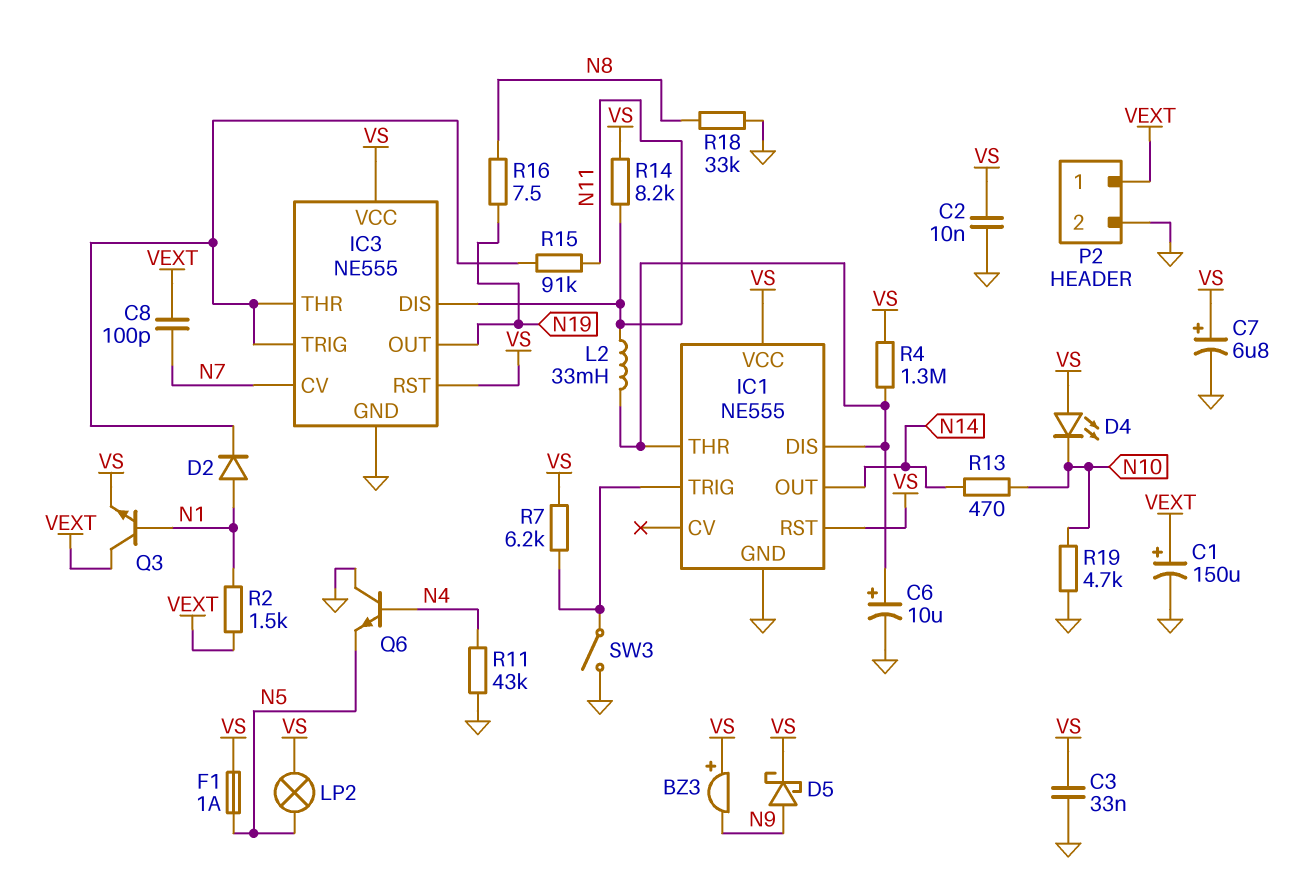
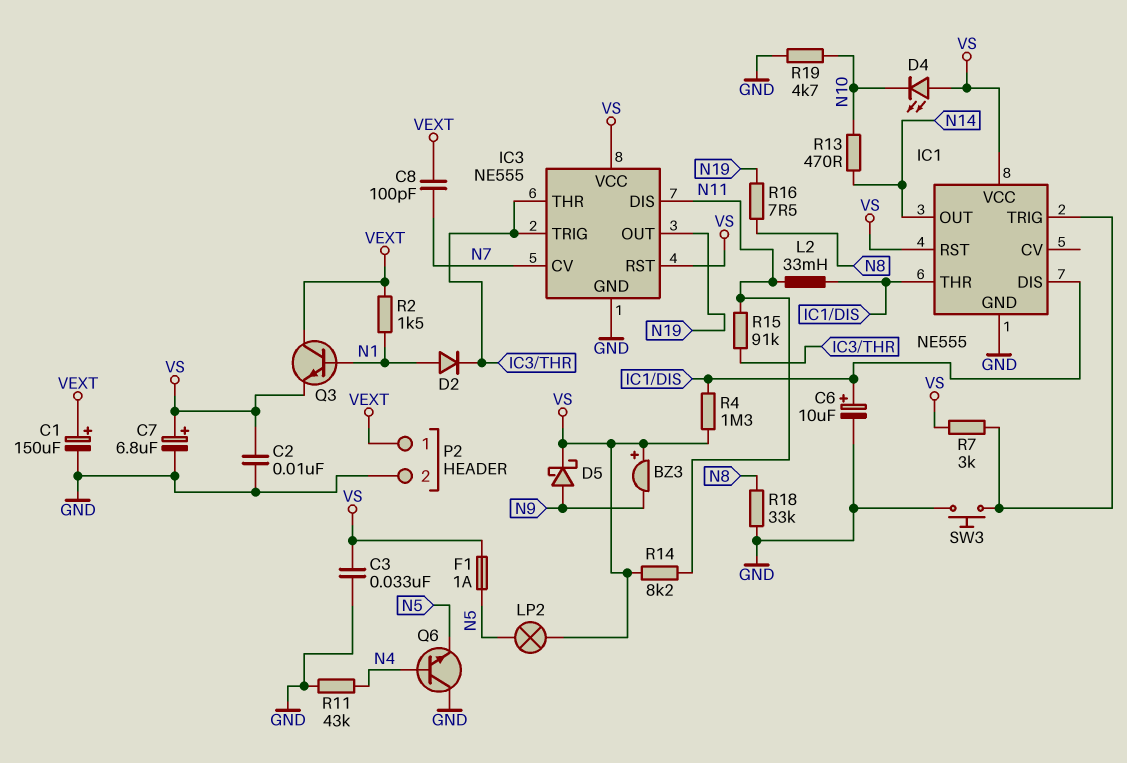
R7: 6.2k (IC1/TRIG, VS) -> 3k (IC1/TRIG, VS)
SW3: switch (GND, IC1/TRIG) -> button (GND, IC1/TRIG)

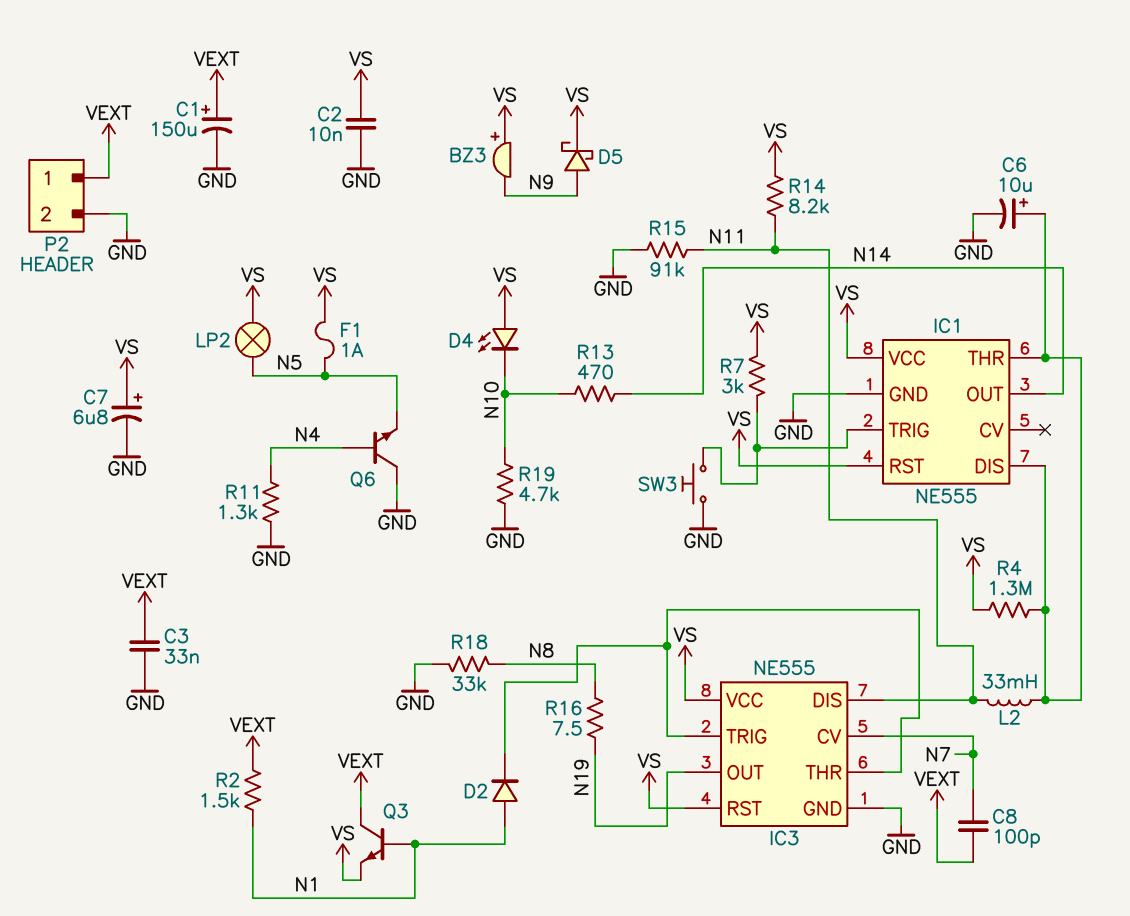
C3: 33nF (GND, VS) -> 33nF (GND, VEXT)
R11: 43k (GND, N4) -> 1.3k (GND, N4)
R15: 91k (IC3/THR, N11) -> 91k (GND, N11)

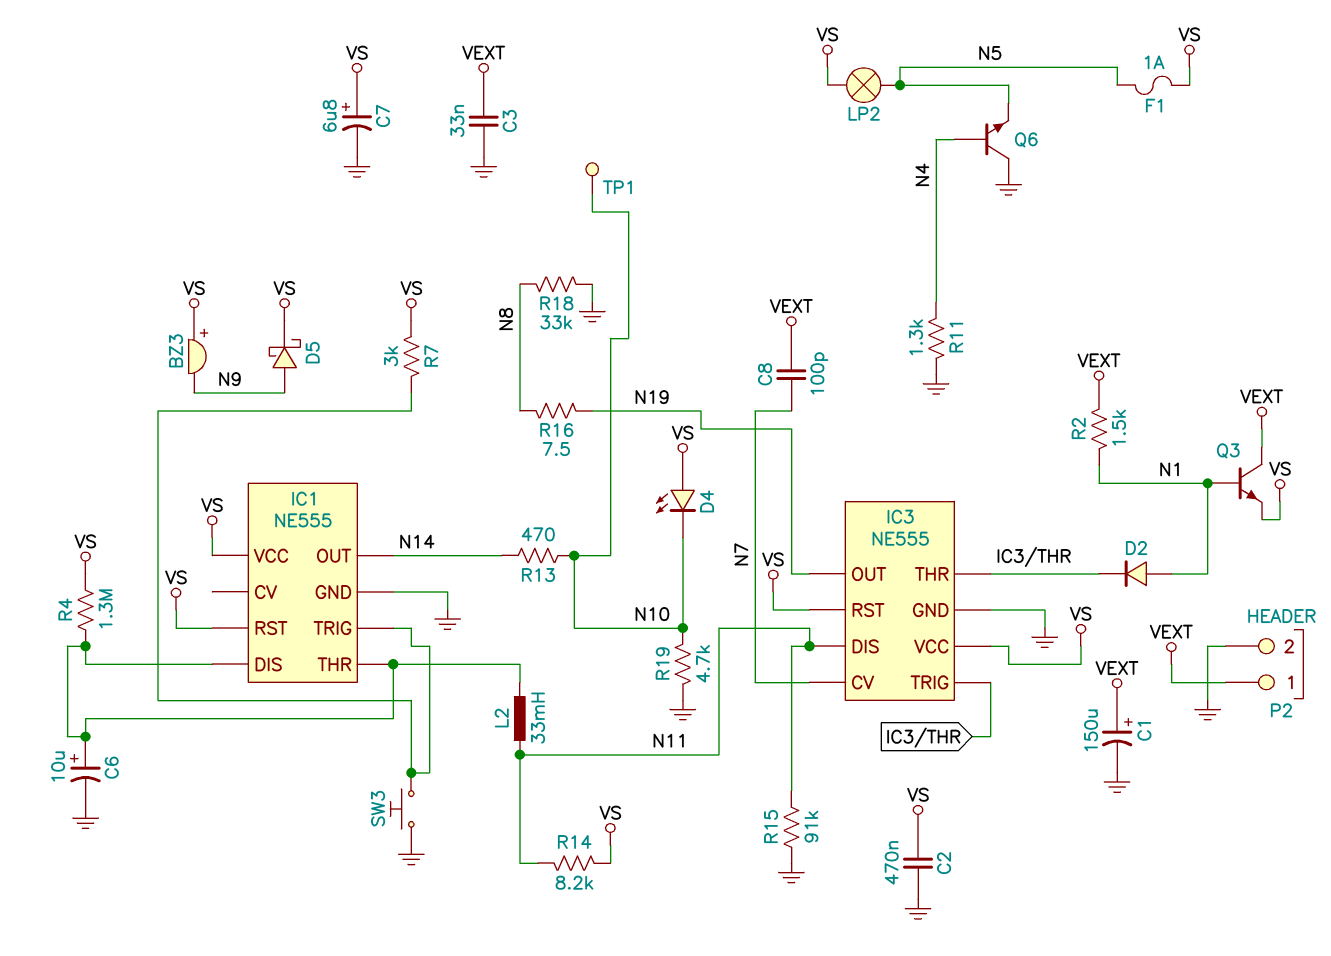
C2: 10nF (GND, VS) -> 470nF (GND, VS)
TP1: none -> test point (N10)

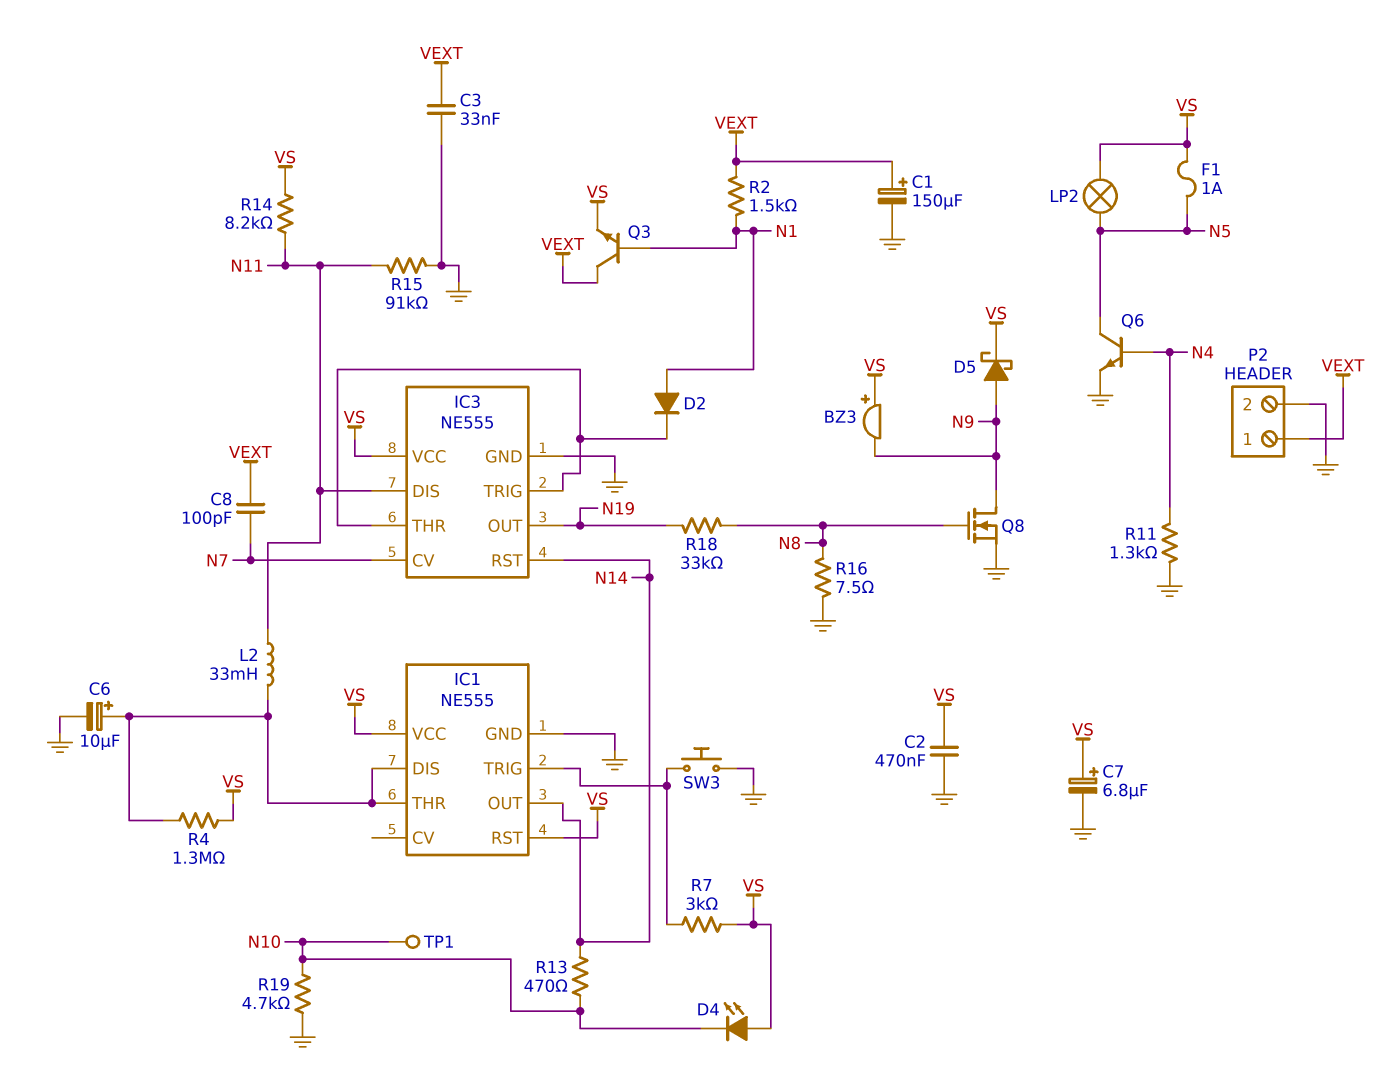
IC3 pin RST: VS -> N14
Q6: NPN (B N4, C GND, E N5) -> NPN (B N4, C N5, E GND)
Q8: none -> NMOS (G N8, D N9, S GND)
R16: 7.5 (N8, N19) -> 7.5 (GND, N8)
R18: 33k (GND, N8) -> 33k (N8, N19)

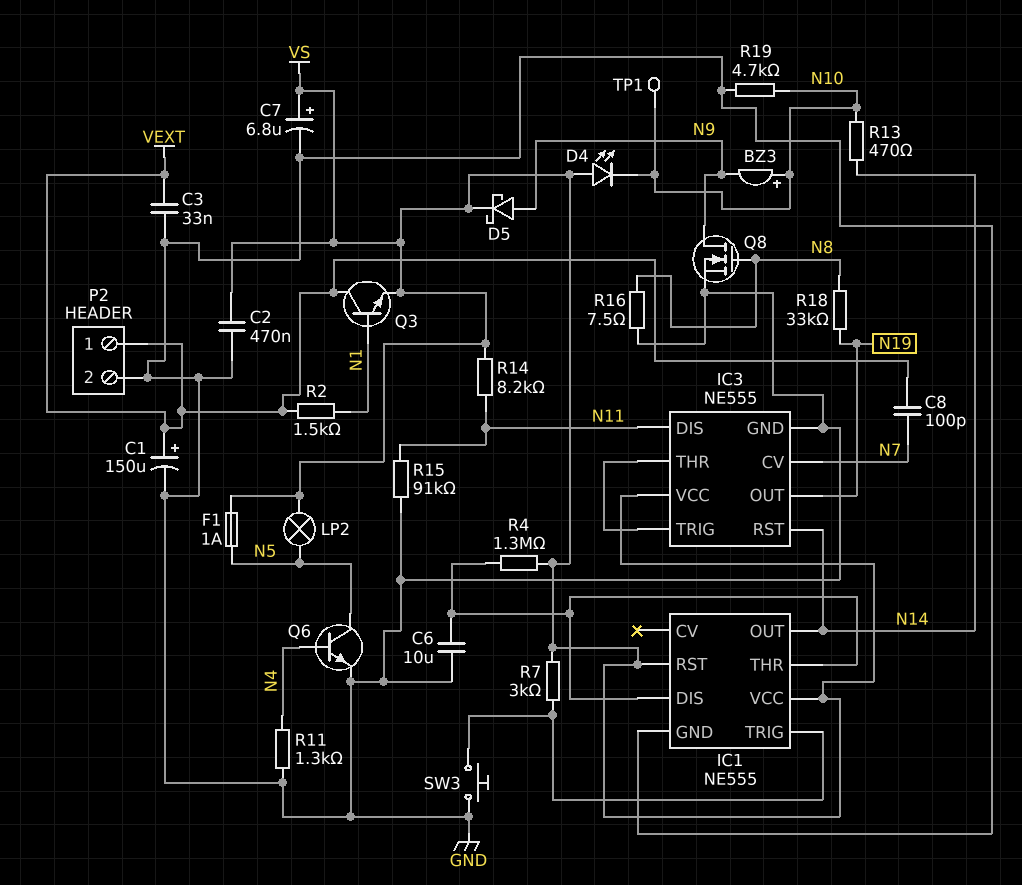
BZ3: buzzer (plus VS, minus N9) -> buzzer (plus N10, minus N9)
C6: 10uF (plus IC1/DIS, minus GND) -> 10uF (GND, IC1/DIS)
D2: diode (A N1, K IC3/THR) -> none
L2: 33mH (IC1/DIS, N11) -> none

